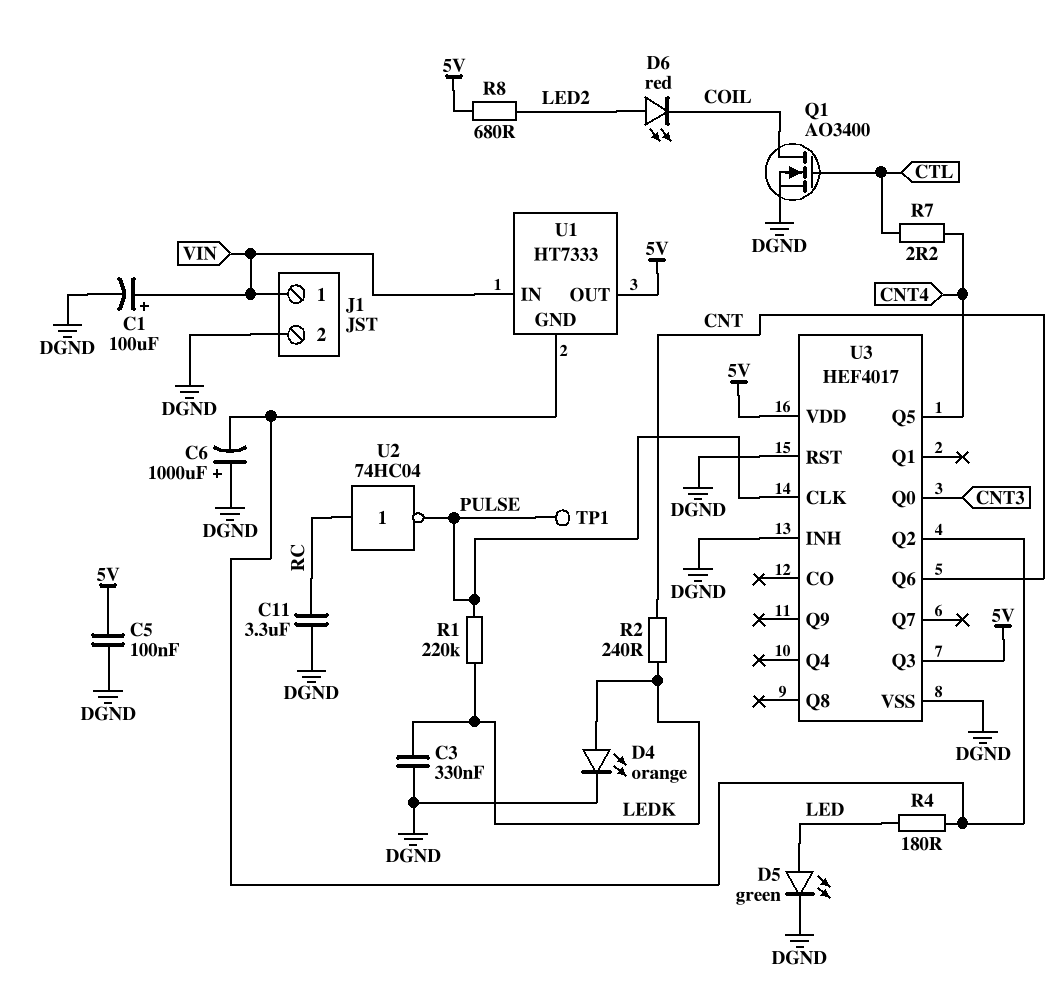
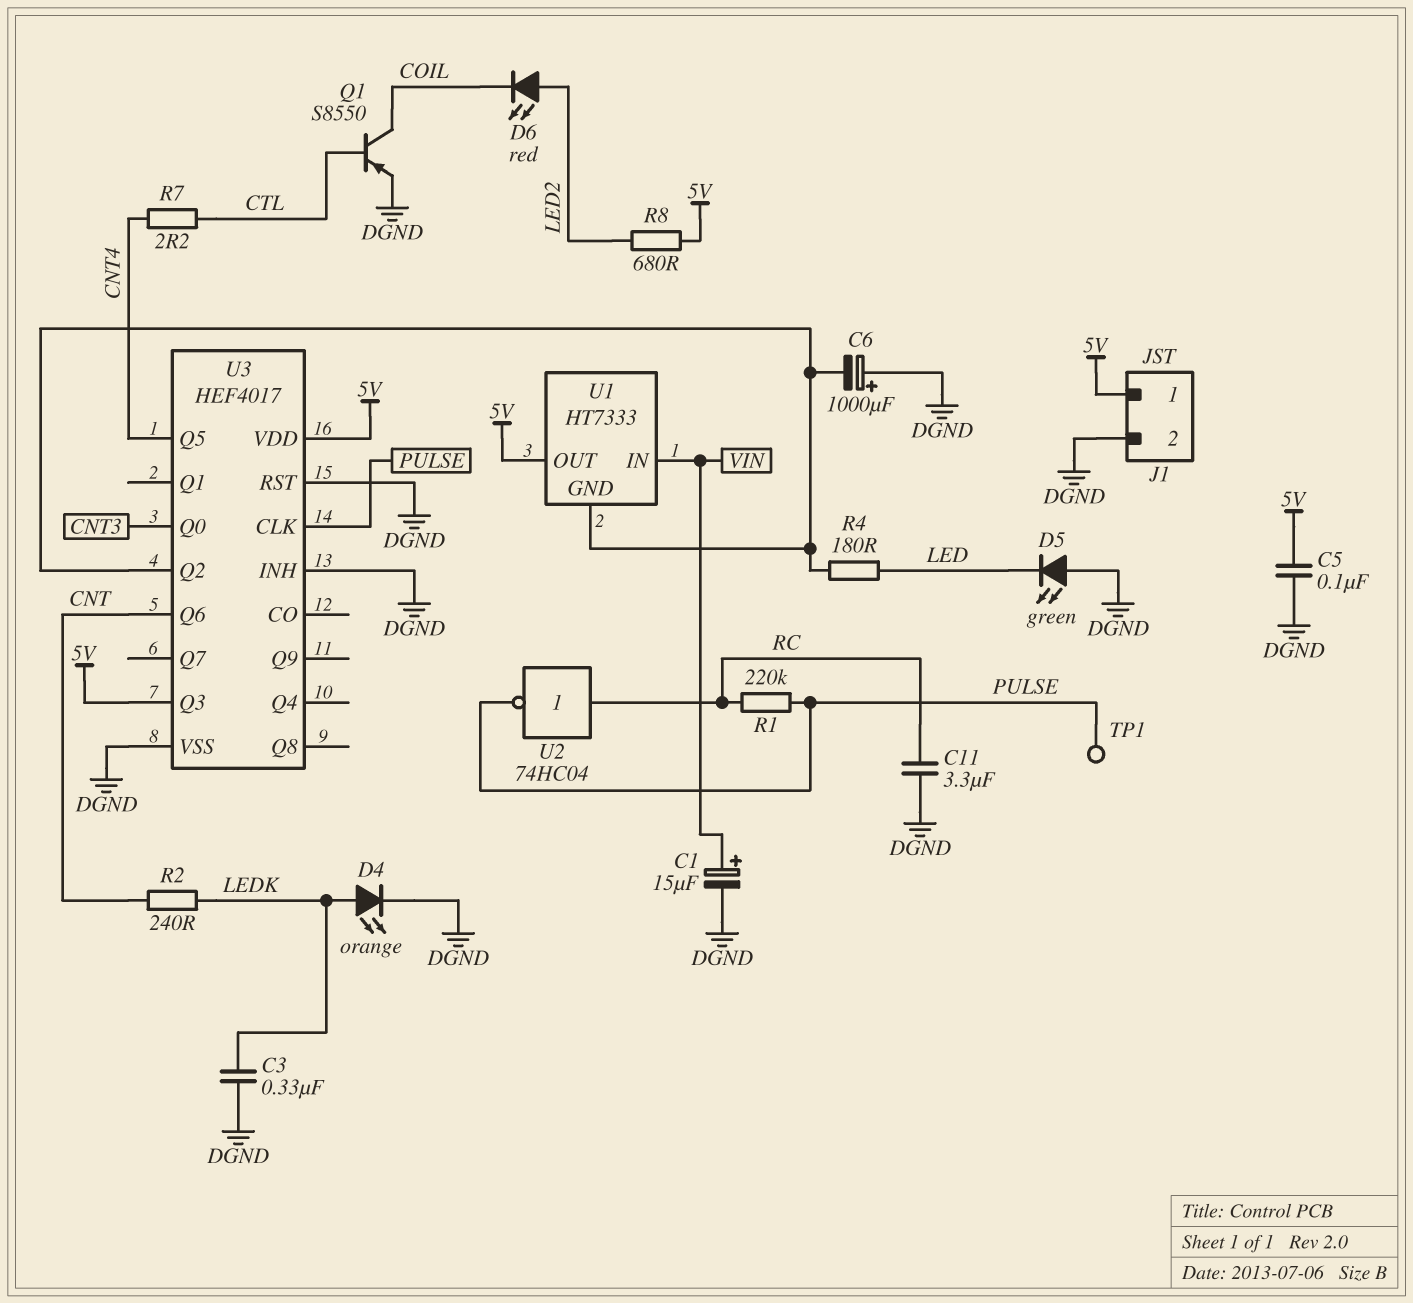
C1: 100uF (plus VIN, minus DGND) -> 15uF (plus VIN, minus DGND)
D5: LED green (A LED, K DGND) -> LED green (A DGND, K LED)
J1 pin 1: VIN -> 5V
Q1: NMOS AO3400 (G CTL, D COIL, S DGND) -> PNP S8550 (B CTL, C COIL, E DGND)
R1: 220k (LEDK, PULSE) -> 220k (PULSE, RC)

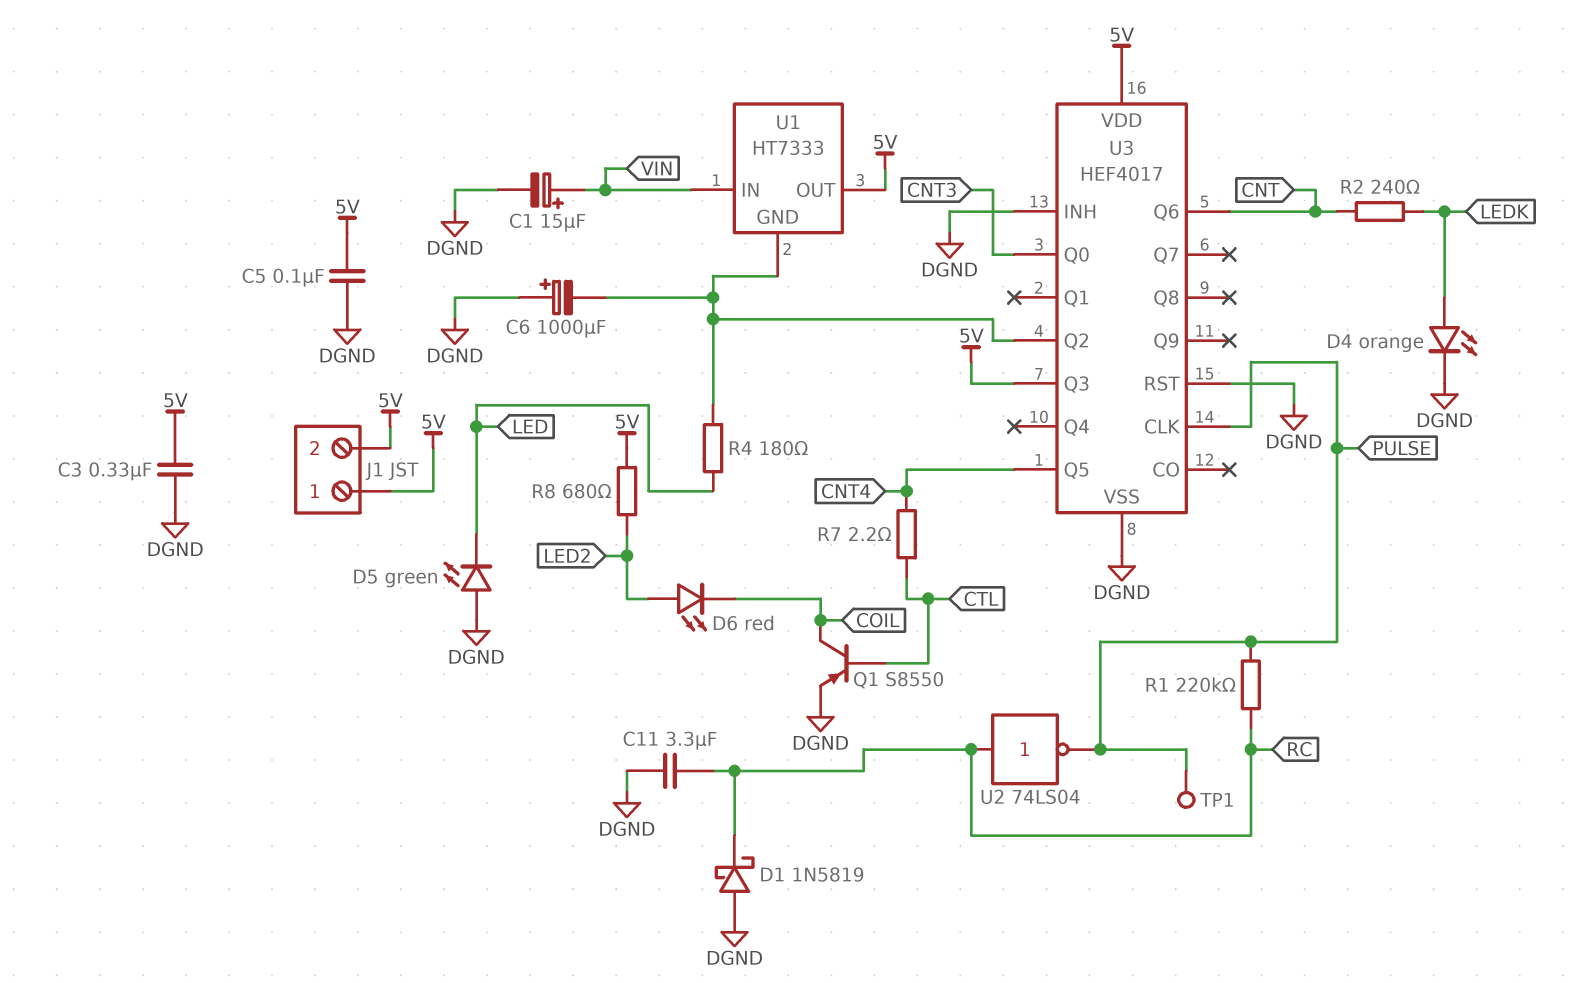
C3: 330nF (DGND, LEDK) -> 330nF (5V, DGND)
D1: none -> schottky 1N5819 (A DGND, K RC)
J1 pin 2: DGND -> 5V
U2: NOT 74HC04 (in RC, out PULSE) -> NOT 74LS04 (in RC, out PULSE)

